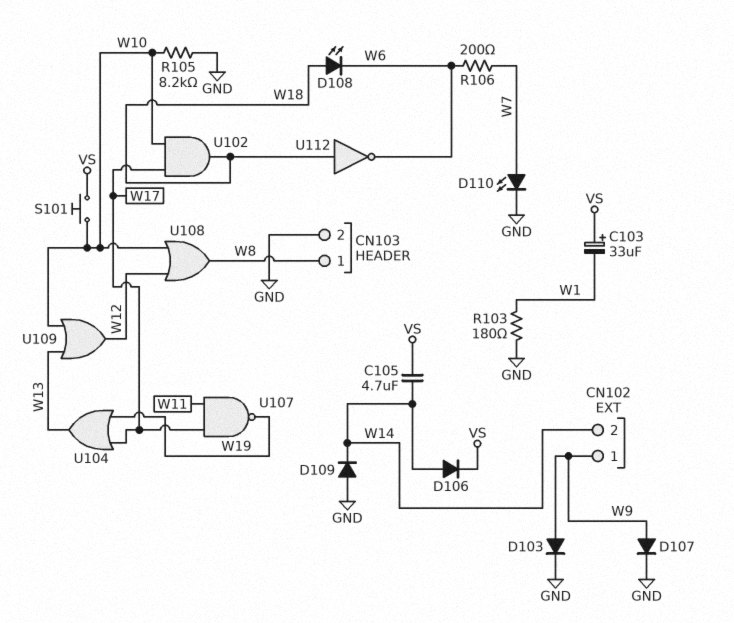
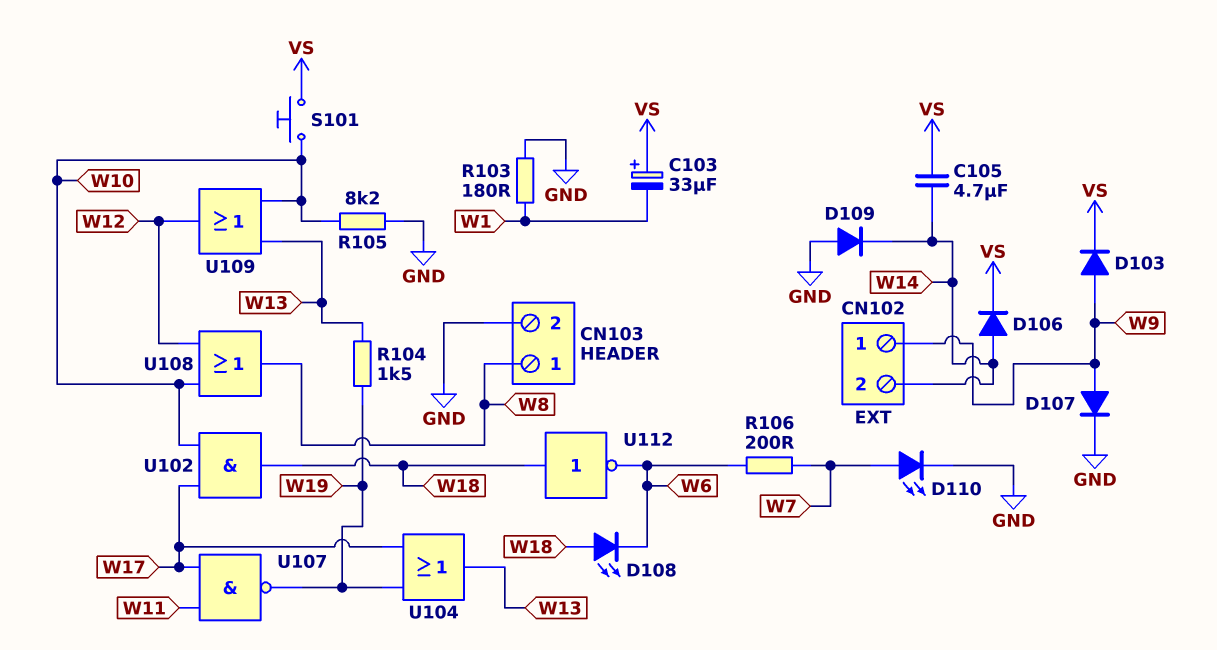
D103: diode (A W9, K GND) -> diode (A W9, K VS)
R104: none -> 1.5k (W13, W19)

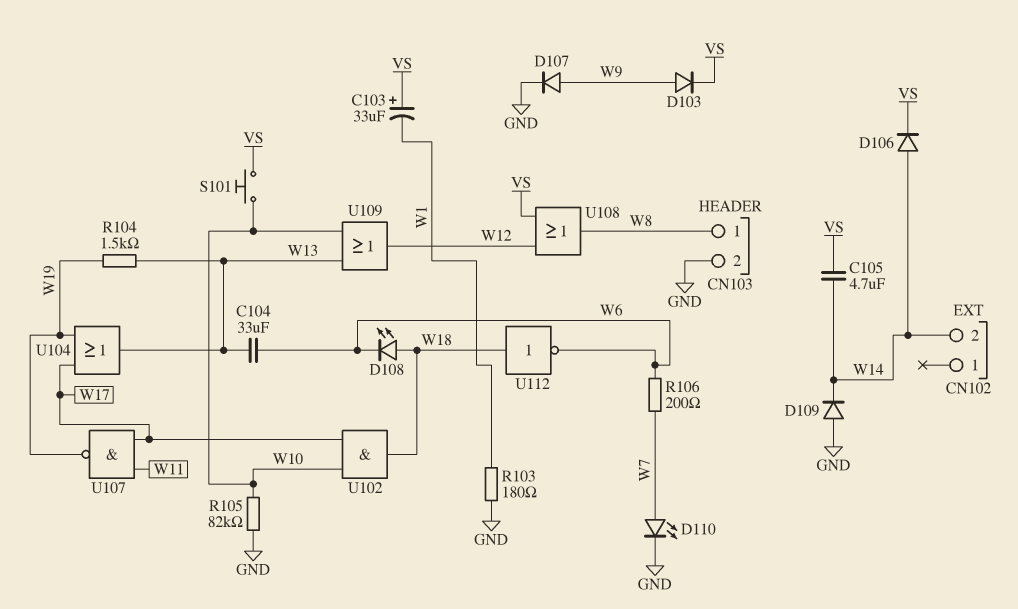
C104: none -> 33uF (W6, W13)
CN102 pin 1: W9 -> none
R105: 8.2k (GND, W10) -> 82k (GND, W10)
U108: OR (in W10, in W12, out W8) -> OR (in VS, in W12, out W8)

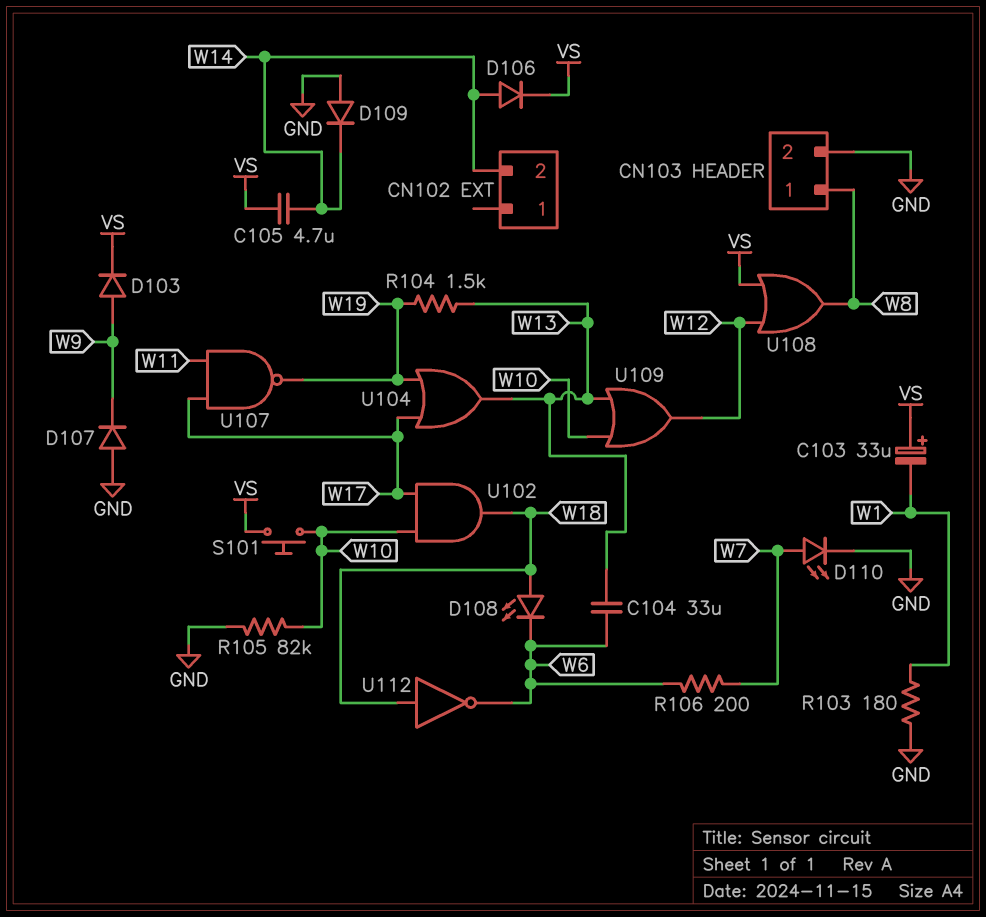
D107: diode (A W9, K GND) -> diode (A GND, K W9)

